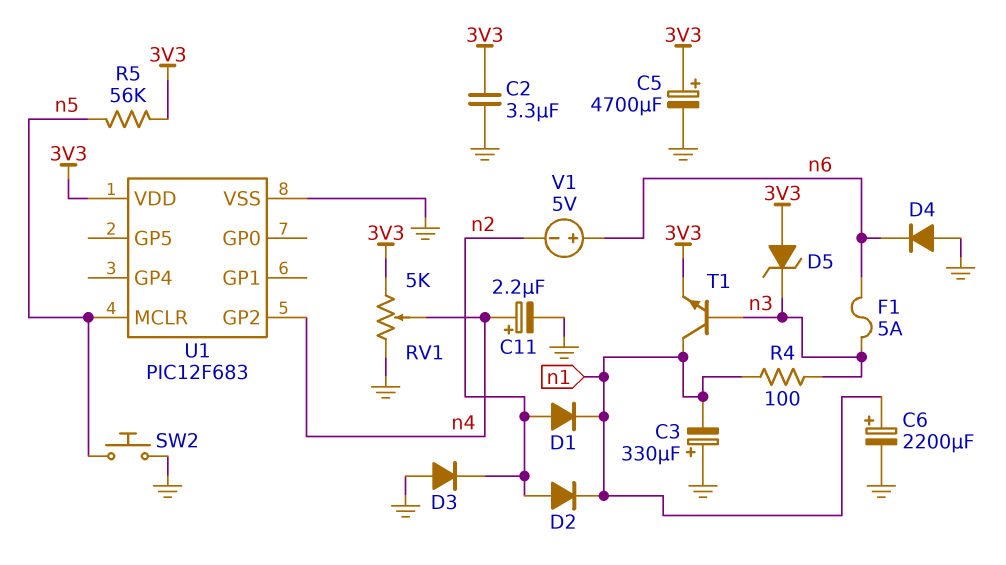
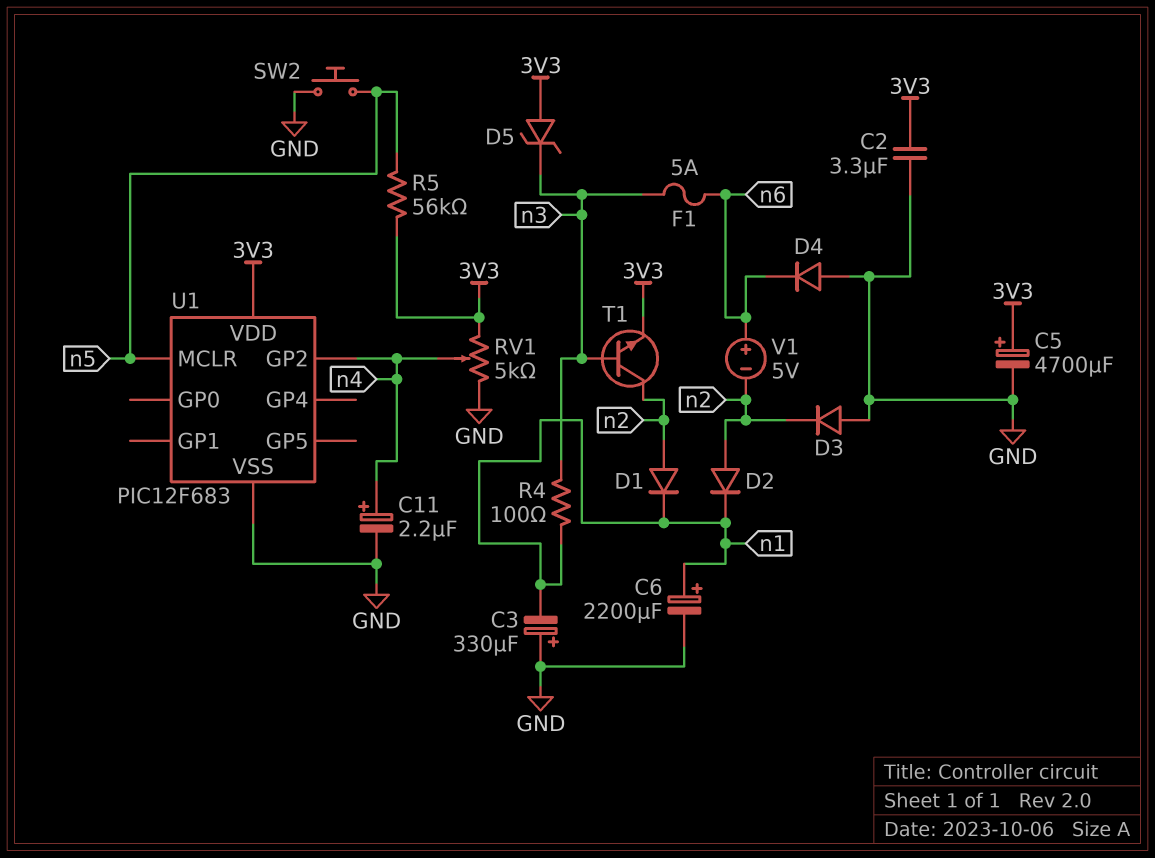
T1: NPN (B n3, C n1, E 3V3) -> NPN (B n3, C n2, E 3V3)

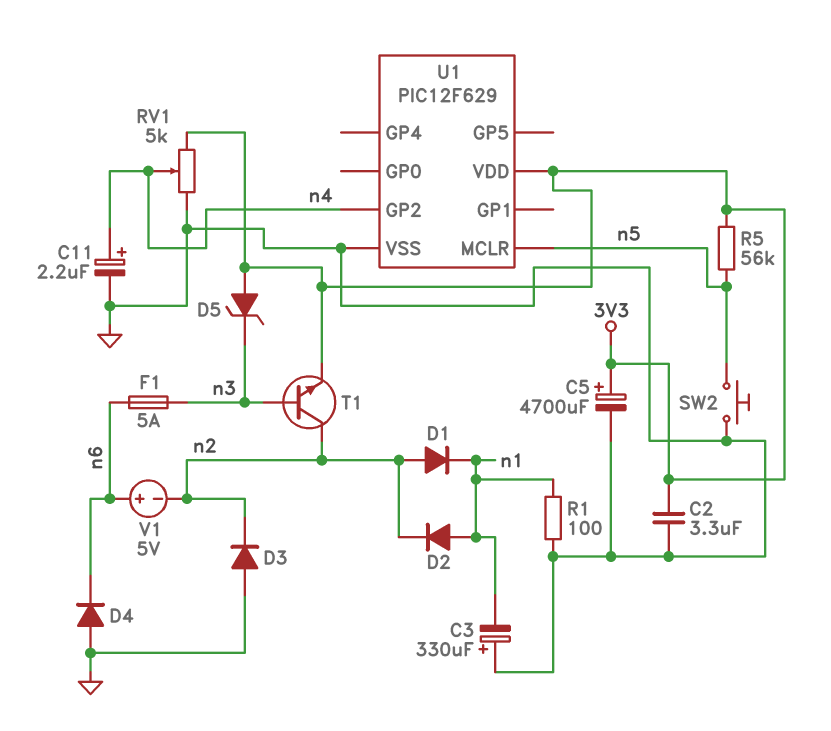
C6: 2200uF (plus n1, minus GND) -> none
D2: diode (A n2, K n1) -> diode (A n1, K n2)
R1: none -> 100 (GND, n1)
R4: 100 (n1, n3) -> none
U1: PIC12F683 -> PIC12F629

